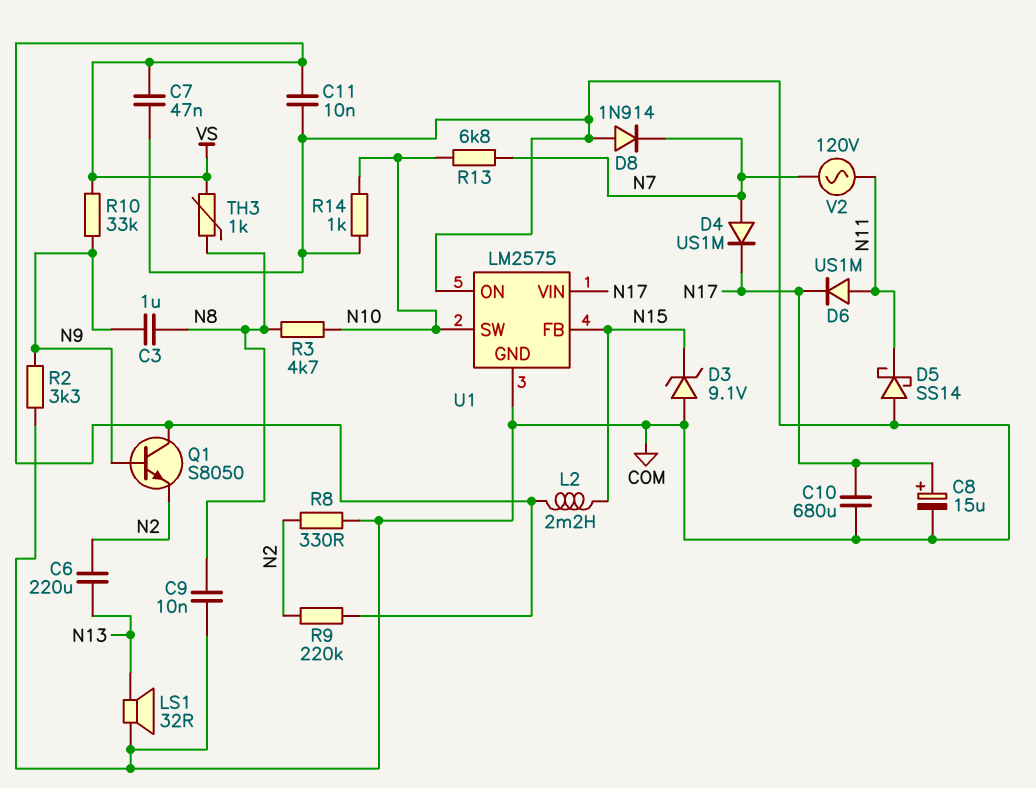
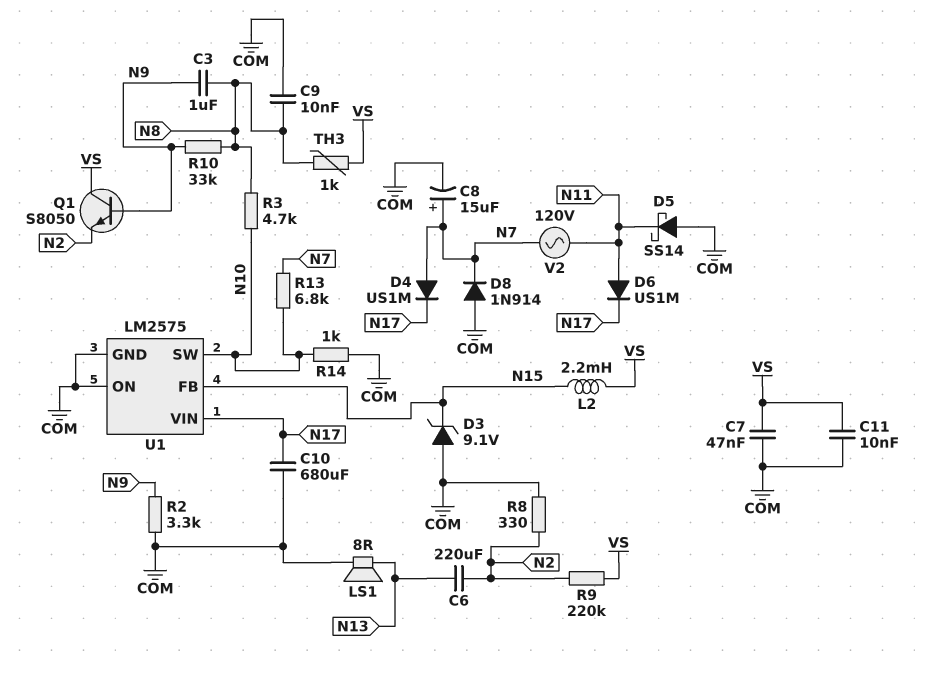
C8: 15uF (plus N17, minus COM) -> 15uF (plus N7, minus COM)
LS1: speaker 32R (COM, N13) -> speaker 8R (COM, N13)
R10: 33k (N9, VS) -> 33k (N8, N9)

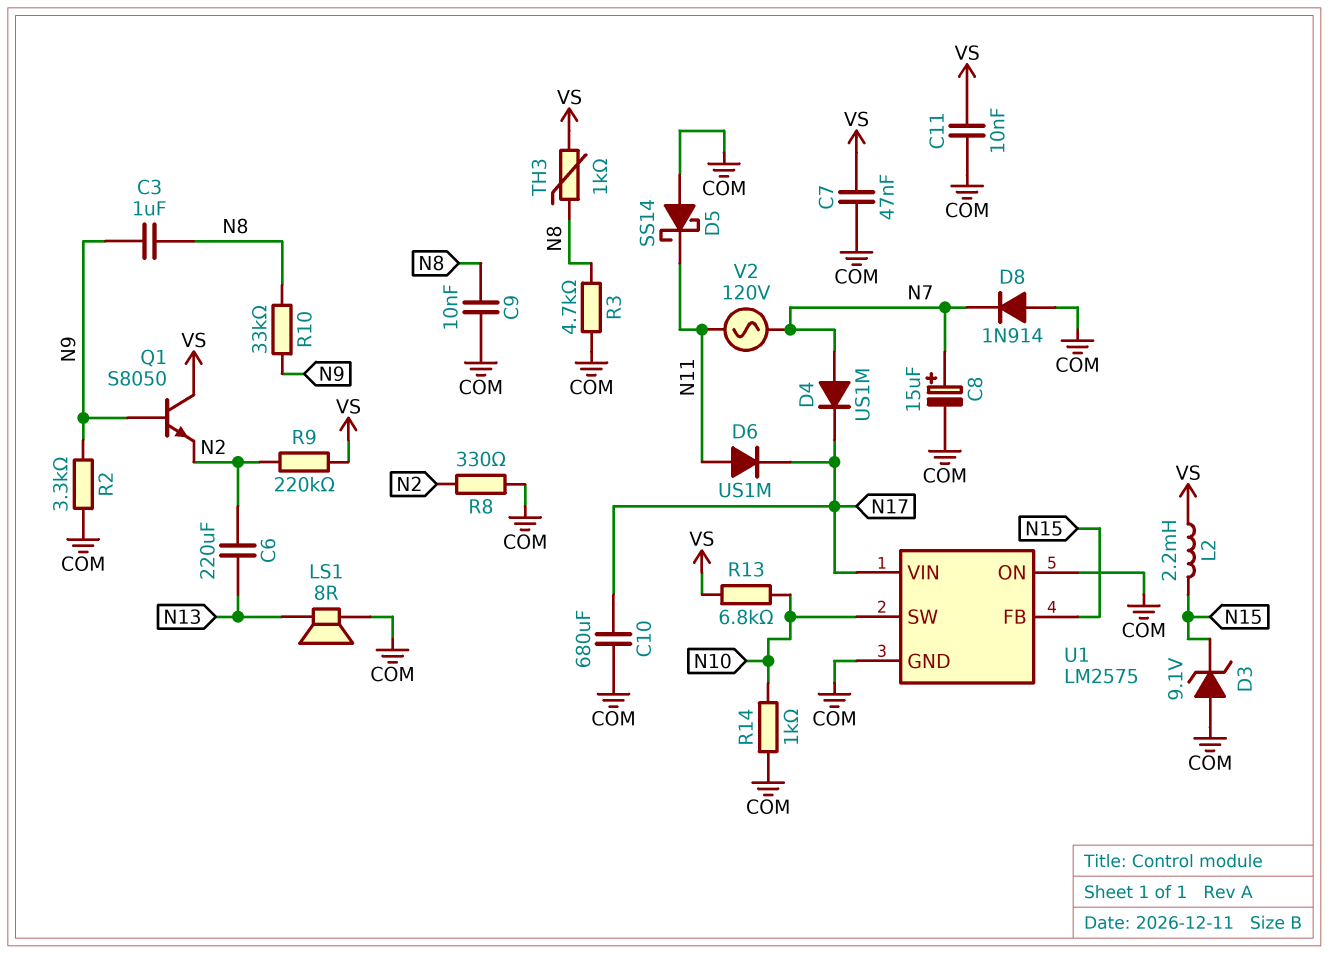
R3: 4.7k (N8, N10) -> 4.7k (COM, N8)
R13: 6.8k (N7, N10) -> 6.8k (N10, VS)

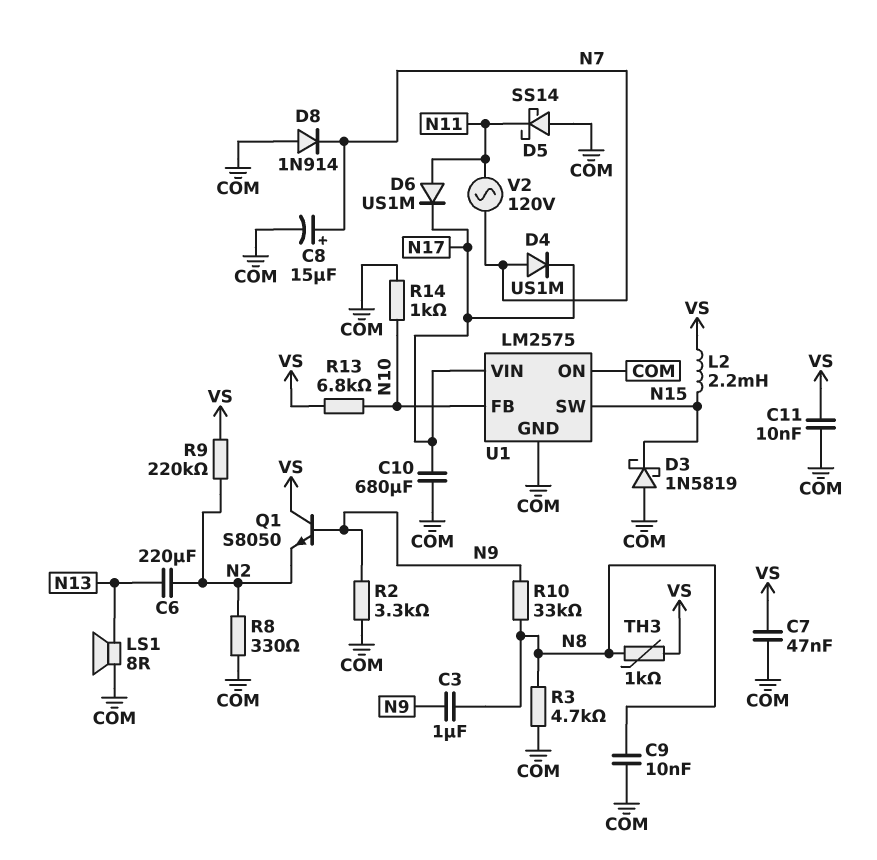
D3: zener 9.1V (A COM, K N15) -> schottky 1N5819 (A COM, K N15)
U1 pin FB: N15 -> N10
U1 pin SW: N10 -> N15

